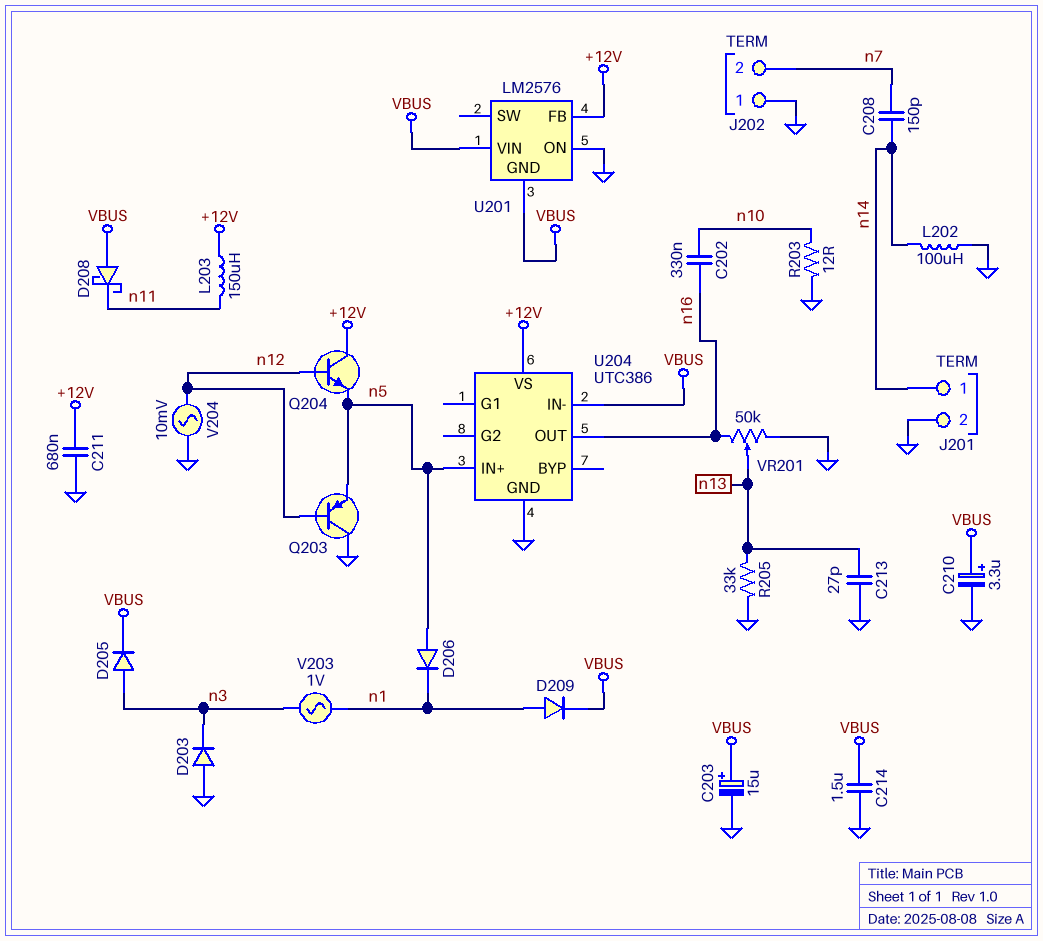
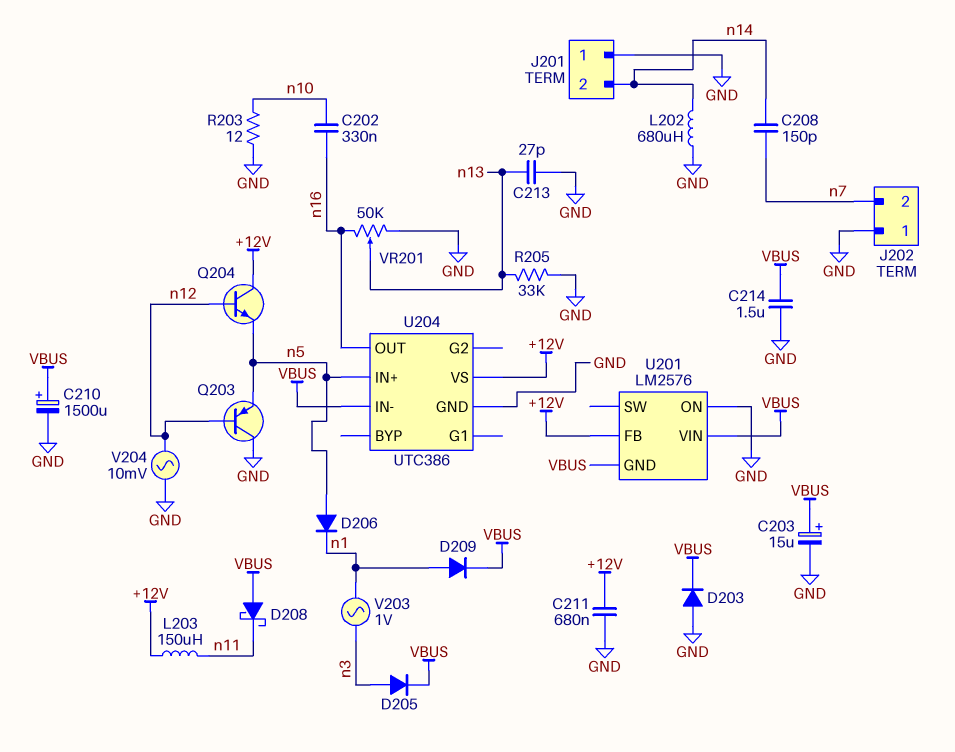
C210: 3.3uF (plus VBUS, minus GND) -> 1500uF (plus VBUS, minus GND)
D203: diode (A GND, K n3) -> diode (A GND, K VBUS)
J201 pin 1: n14 -> GND
J201 pin 2: GND -> n14
L202: 100uH (GND, n14) -> 680uH (GND, n14)

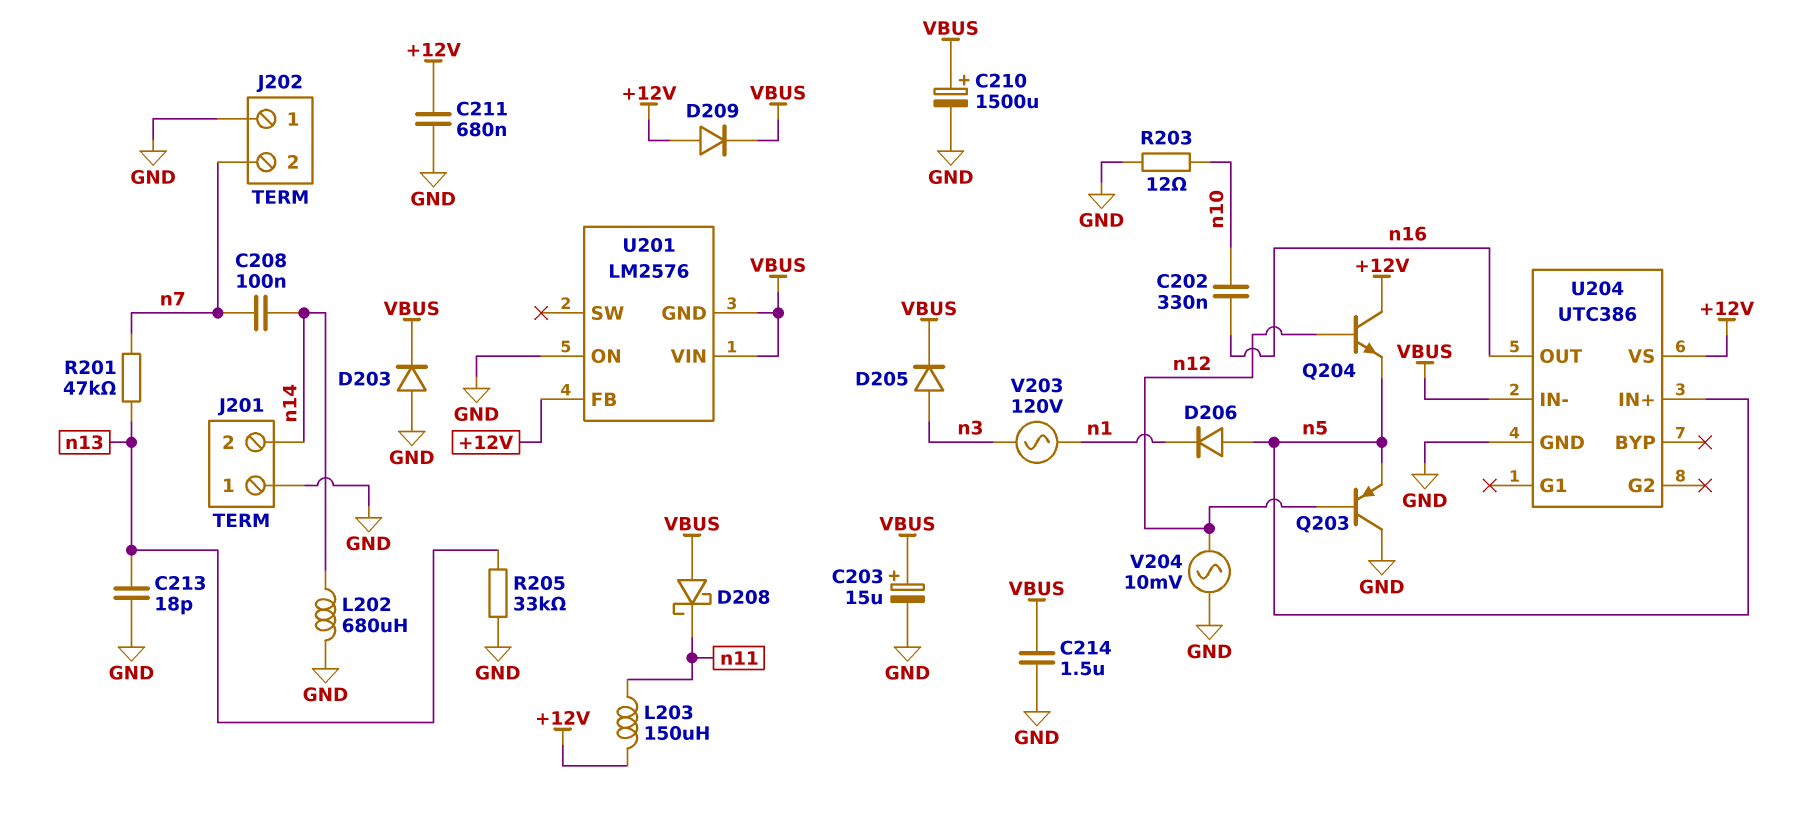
C208: 150pF (n7, n14) -> 100nF (n7, n14)
C213: 27pF (GND, n13) -> 18pF (GND, n13)
D209: diode (A n1, K VBUS) -> diode (A +12V, K VBUS)
R201: none -> 47k (n7, n13)
V203: AC 1V (n1, n3) -> AC 120V (n1, n3)
VR201: 50k (GND, n16, wiper n13) -> none

